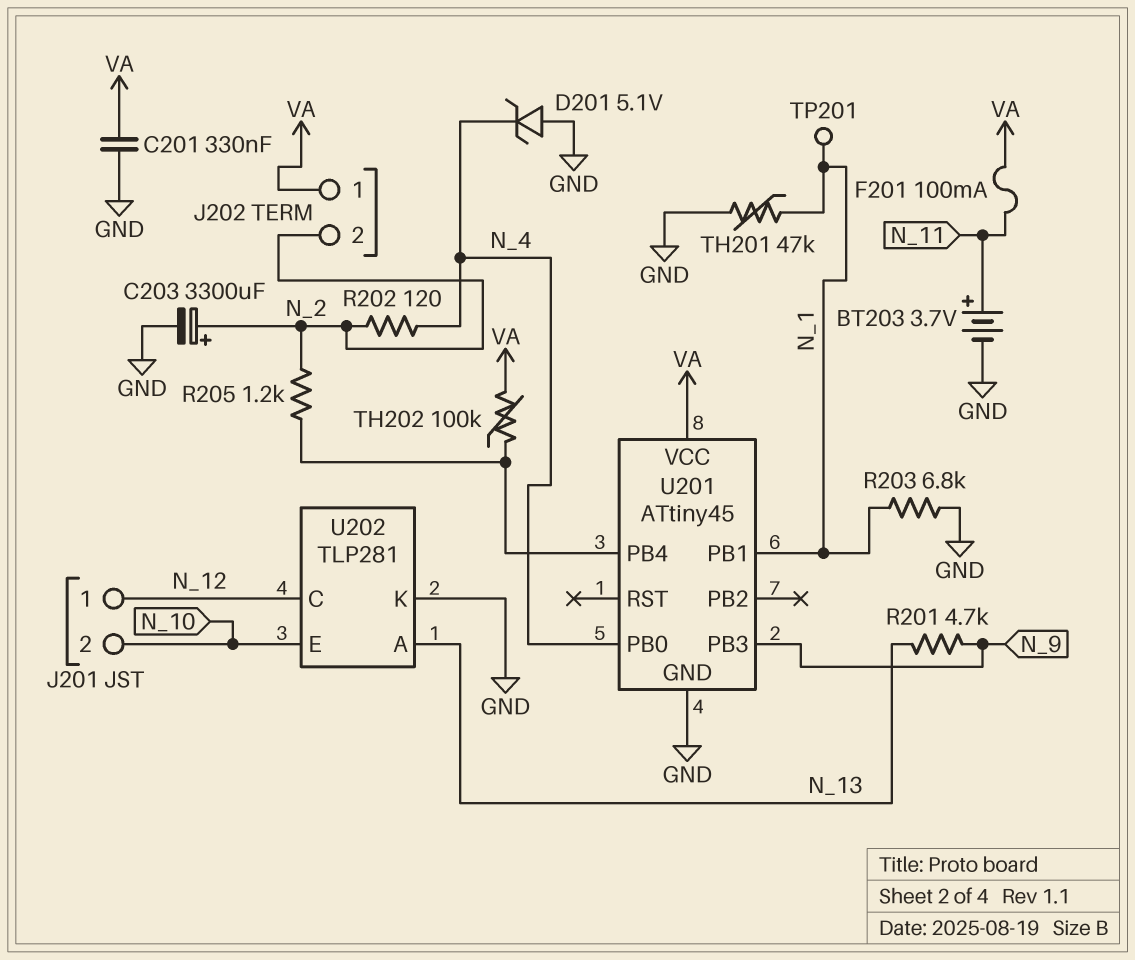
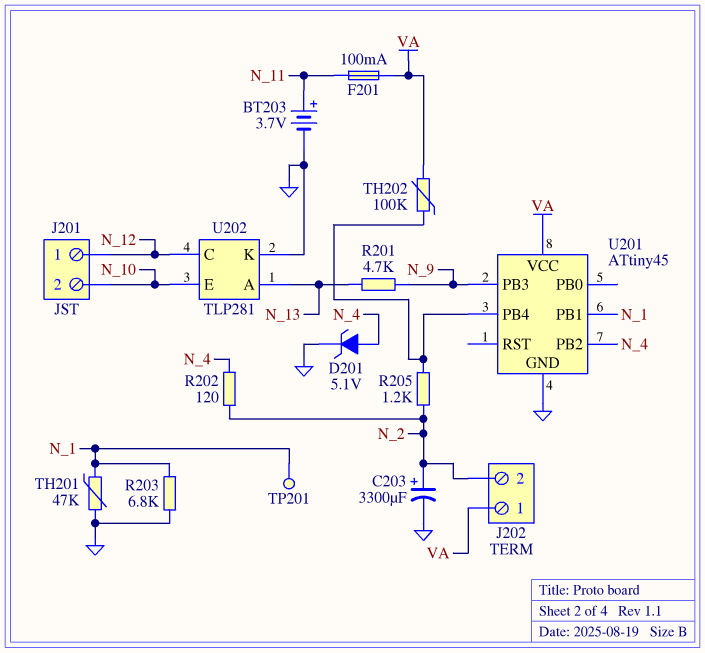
C201: 330nF (GND, VA) -> none
D201: zener 5.1V (A GND, K N_4) -> zener 5.1V (A N_4, K GND)
U201 pin PB0: N_4 -> none
U201 pin PB2: none -> N_4

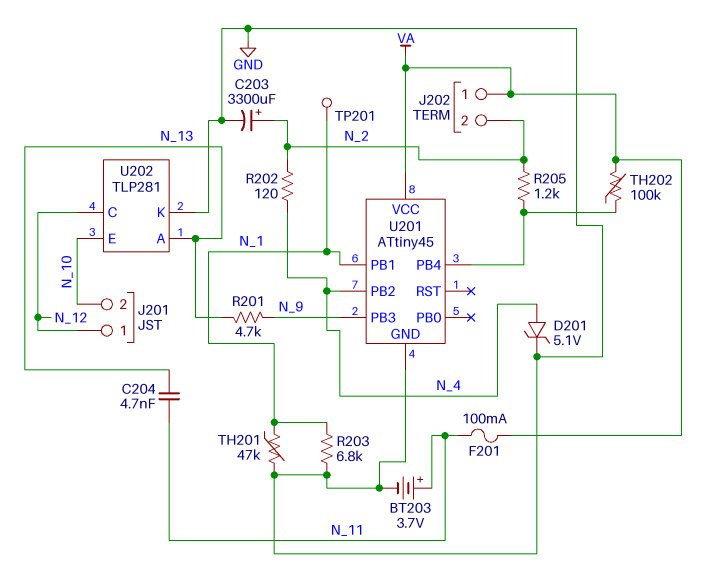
C204: none -> 4.7nF (N_11, N_13)

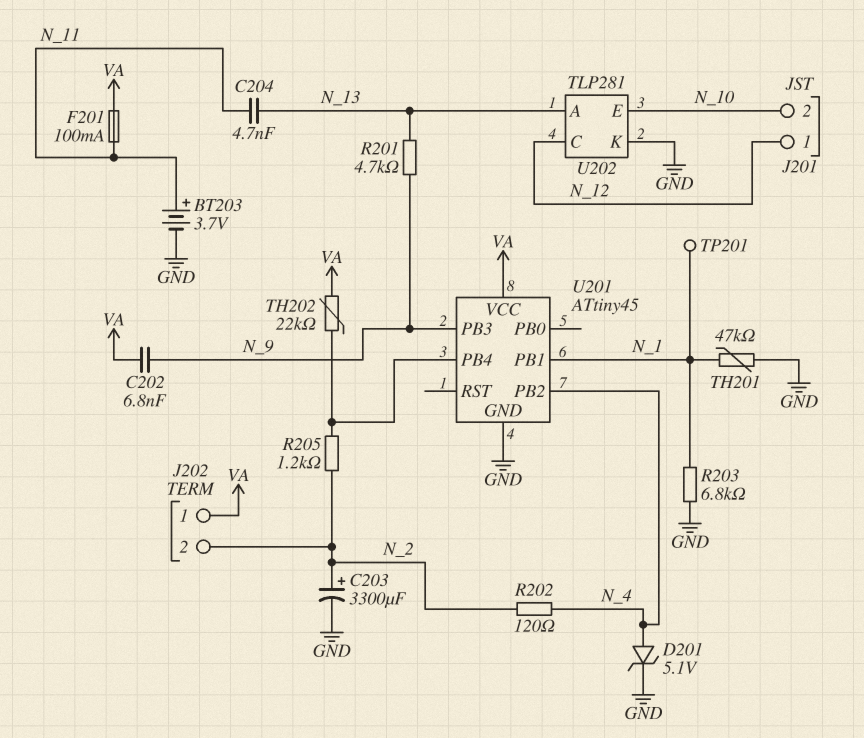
C202: none -> 6.8nF (N_9, VA)
TH202: 100k (U201/PB4, VA) -> 22k (U201/PB4, VA)

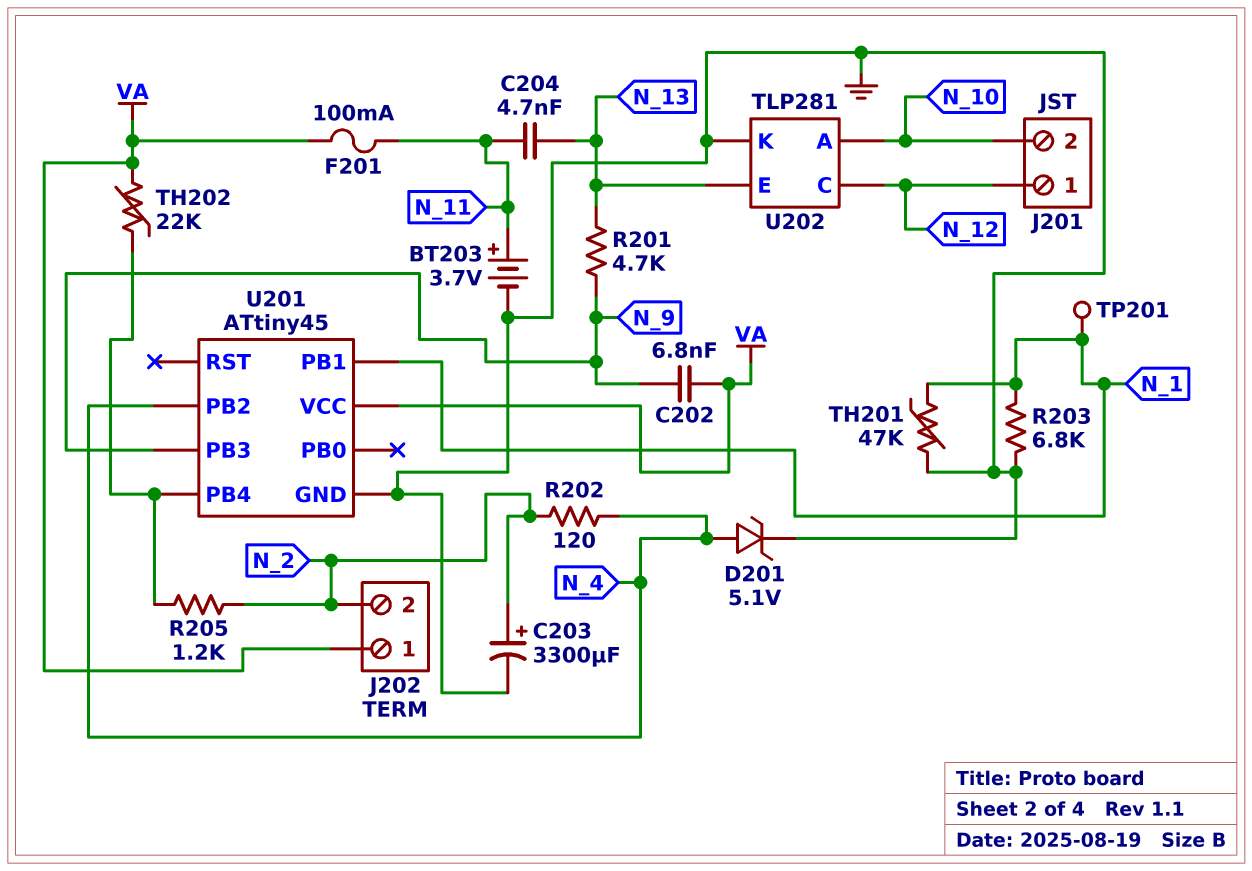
U202 pin A: N_13 -> N_10
U202 pin E: N_10 -> N_13

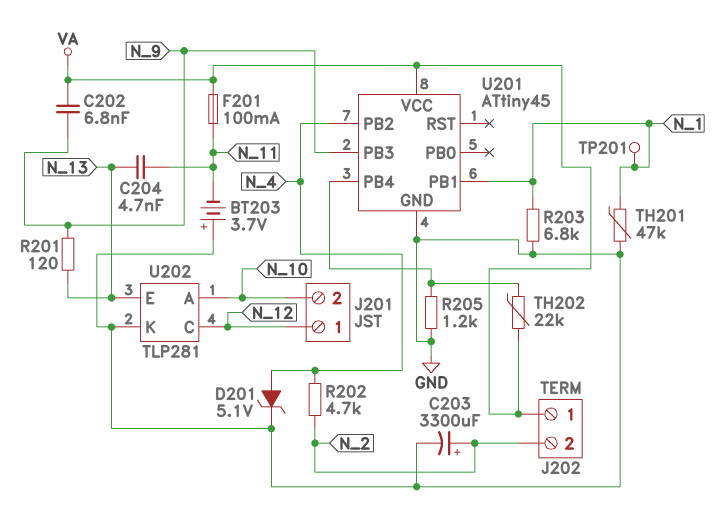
BT203: 3.7V (plus N_11, minus GND) -> 3.7V (plus GND, minus N_11)
R201: 4.7k (N_9, N_13) -> 120 (N_9, N_13)
R202: 120 (N_2, N_4) -> 4.7k (N_2, N_4)
R205: 1.2k (N_2, U201/PB4) -> 1.2k (GND, U201/PB4)

